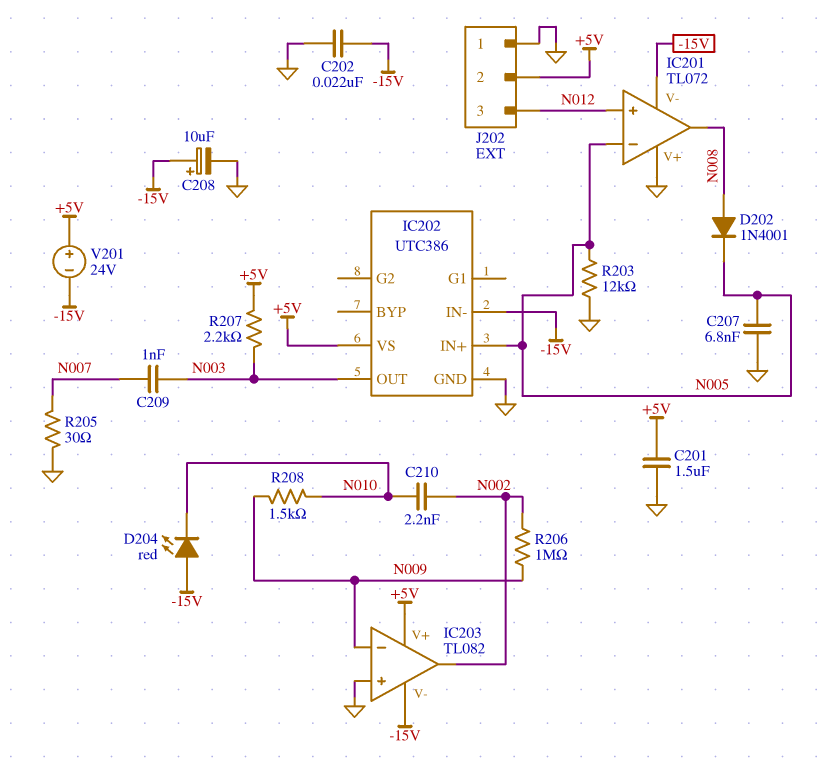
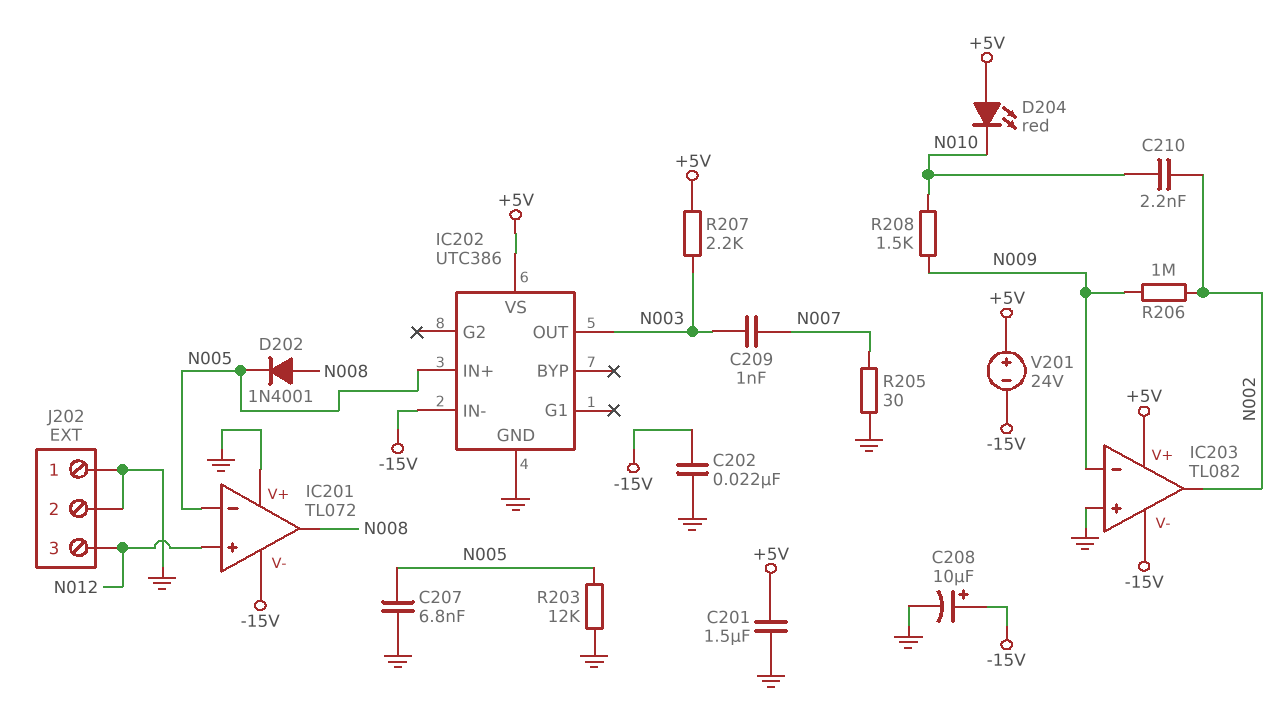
D204: LED red (A -15V, K N010) -> LED red (A +5V, K N010)
J202 pin 2: +5V -> GND

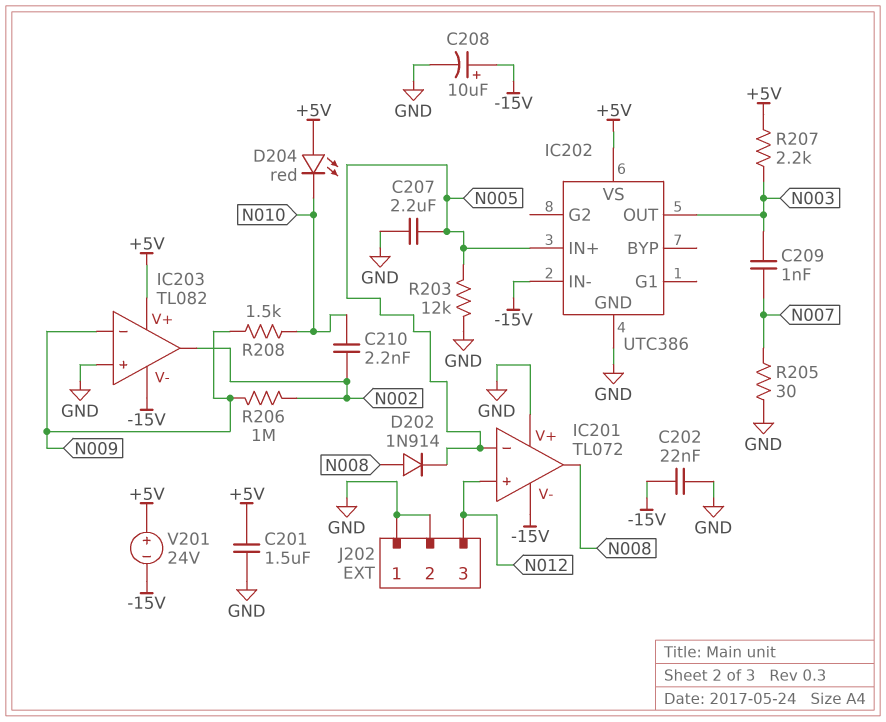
C207: 6.8nF (GND, N005) -> 2.2uF (GND, N005)
D202: diode 1N4001 (A N008, K N005) -> diode 1N914 (A N008, K N005)

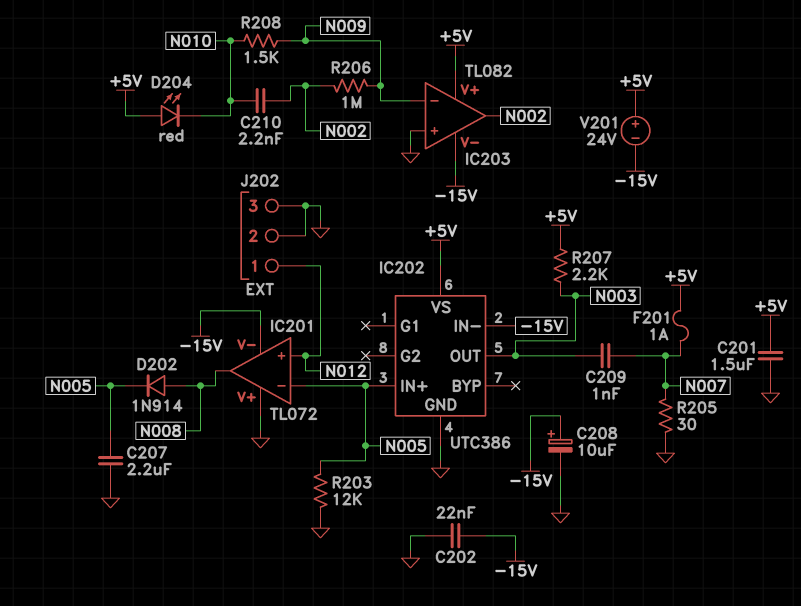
F201: none -> 1A (+5V, N007)
J202 pin 1: GND -> N012
J202 pin 3: N012 -> GND

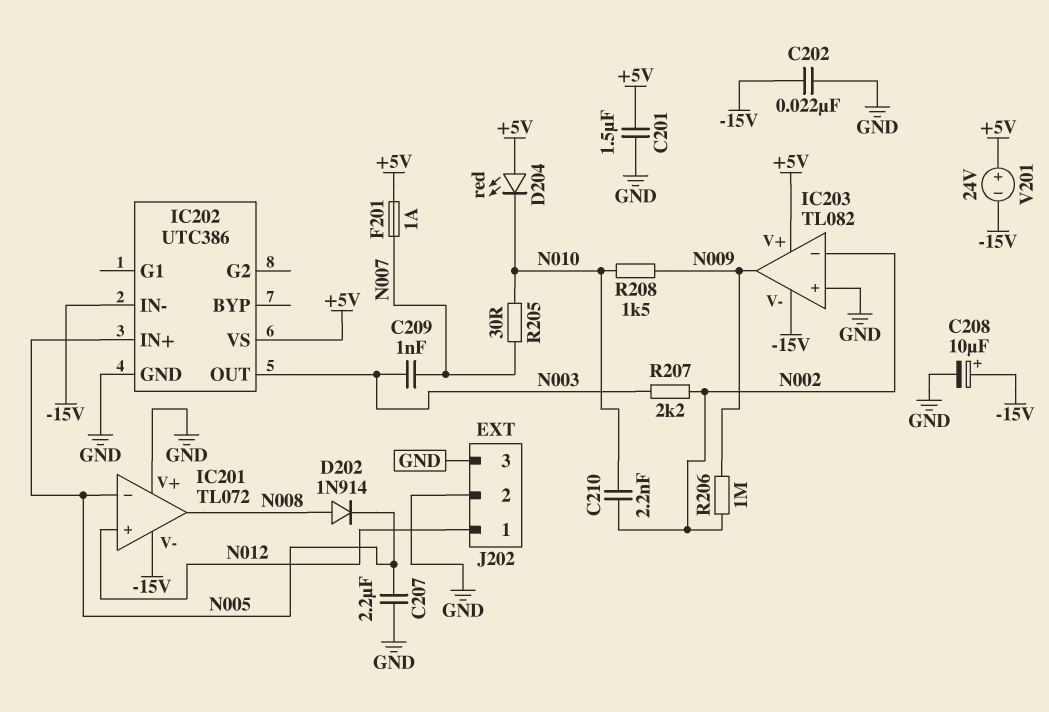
IC203 pin in-: N009 -> N002
IC203 pin out: N002 -> N009
R203: 12k (GND, N005) -> none
R205: 30 (GND, N007) -> 30 (N007, N010)
R207: 2.2k (+5V, N003) -> 2.2k (N002, N003)

